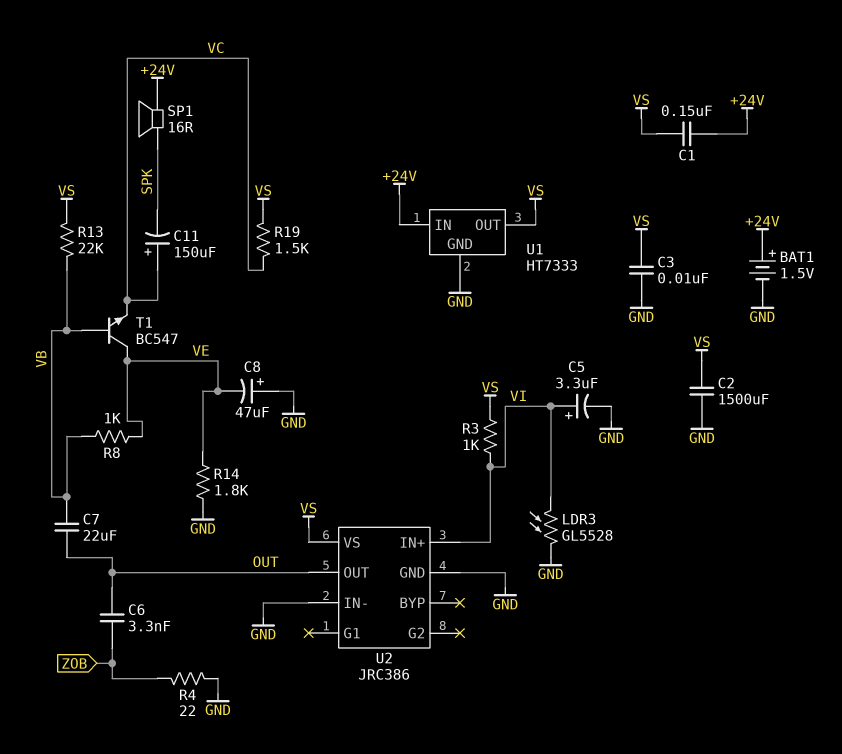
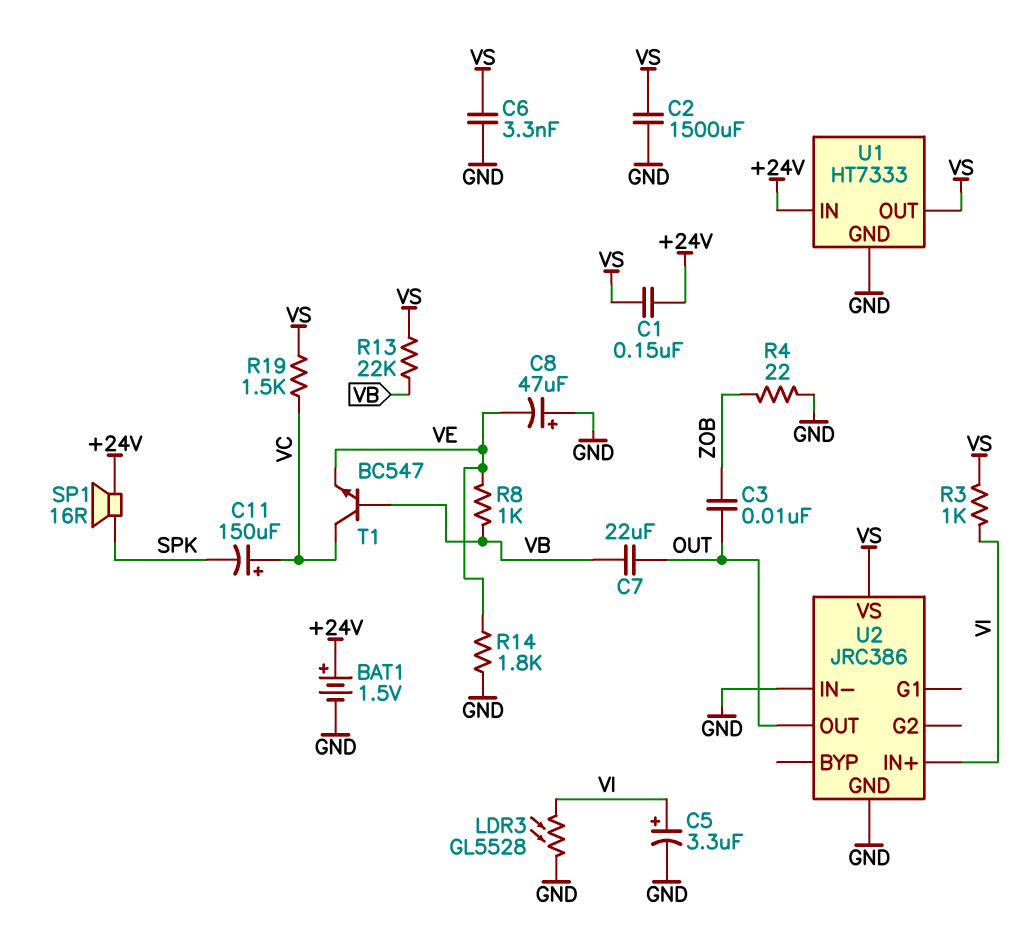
C3: 10nF (GND, VS) -> 10nF (OUT, ZOB)
C6: 3.3nF (OUT, ZOB) -> 3.3nF (GND, VS)
T1: NPN BC547 (B VB, C VE, E VC) -> NPN BC547 (B VB, C VC, E VE)

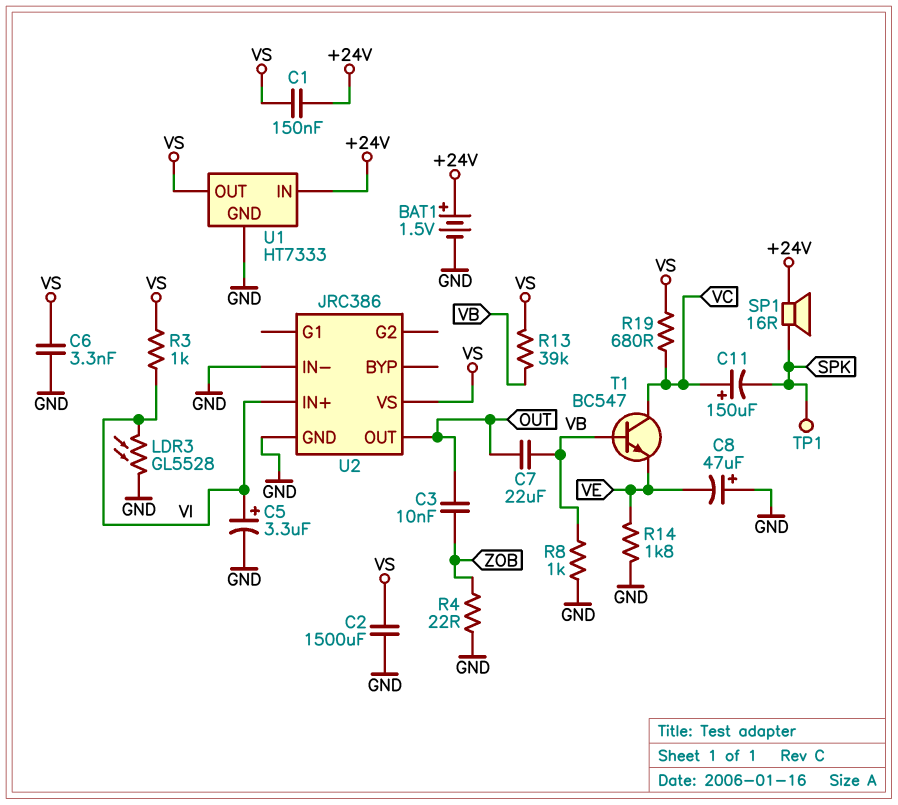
R8: 1k (VB, VE) -> 1k (GND, VB)
R13: 22k (VB, VS) -> 39k (VB, VS)
R19: 1.5k (VC, VS) -> 680 (VC, VS)
TP1: none -> test point (SPK)

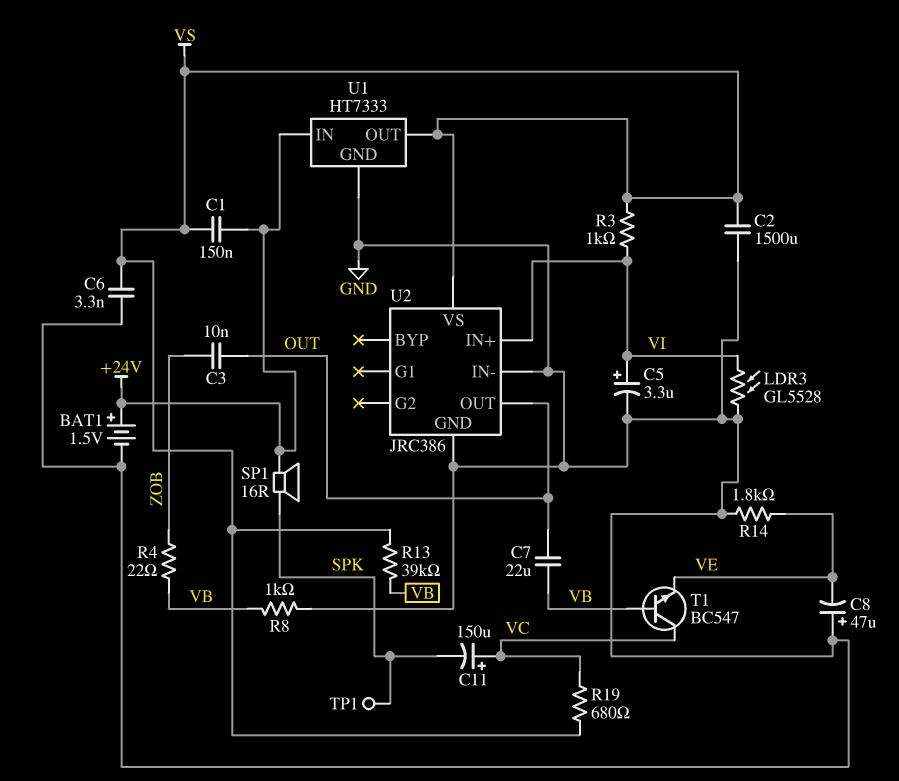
R4: 22 (GND, ZOB) -> 22 (VB, ZOB)

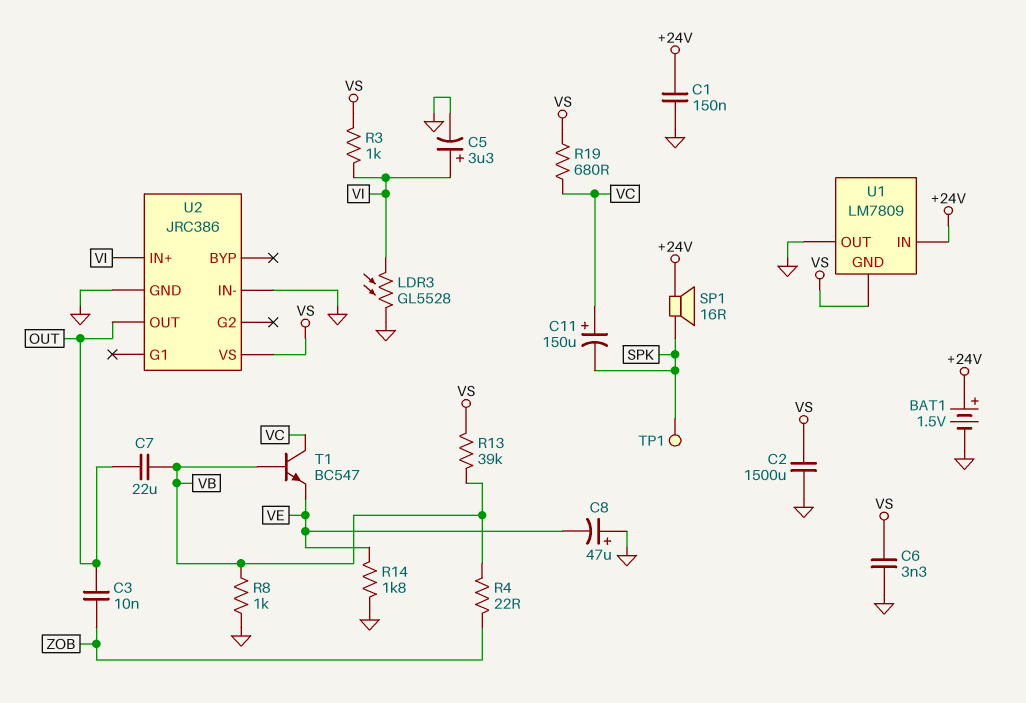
C1: 150nF (+24V, VS) -> 150nF (+24V, GND)
U1: HT7333 -> LM7809
U1 pin GND: GND -> VS
U1 pin OUT: VS -> GND

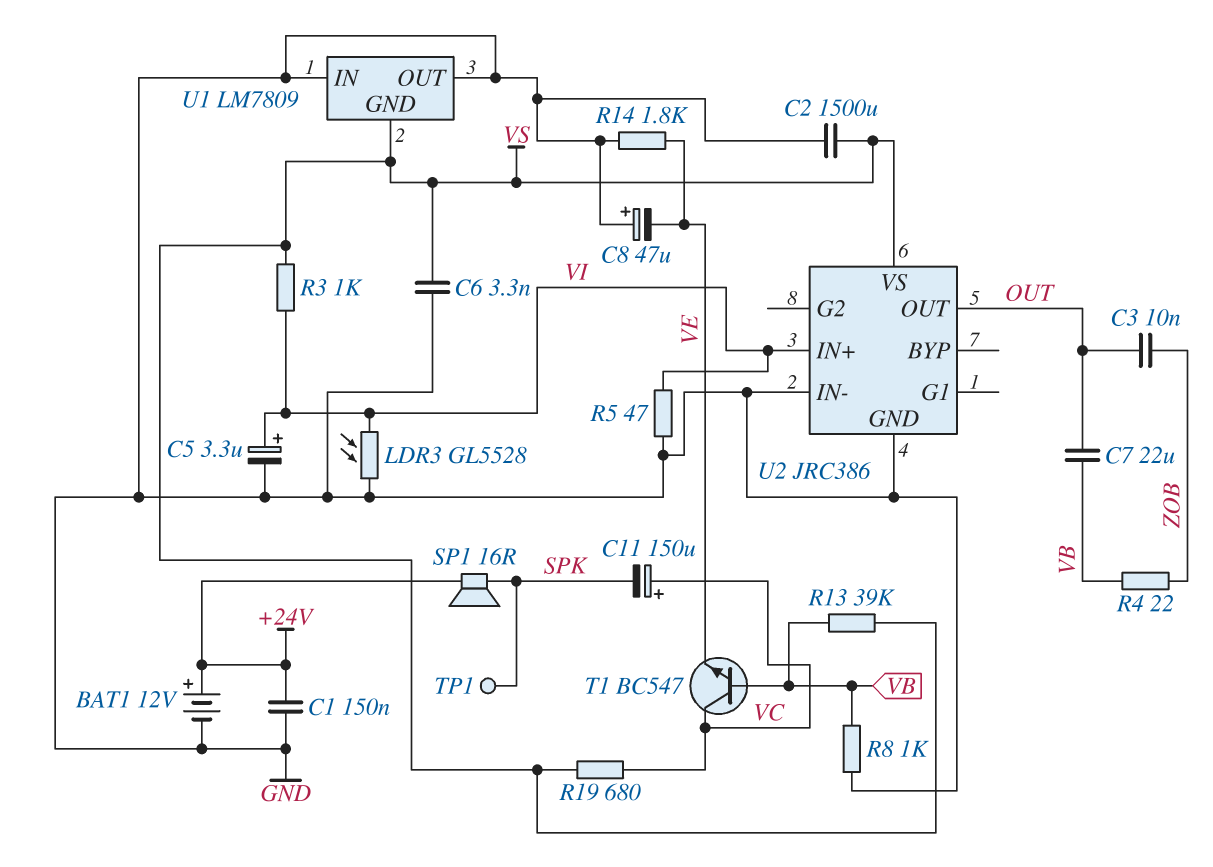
BAT1: 1.5V (plus +24V, minus GND) -> 12V (plus +24V, minus GND)
R5: none -> 47 (GND, VI)
U1 pin IN: +24V -> GND

